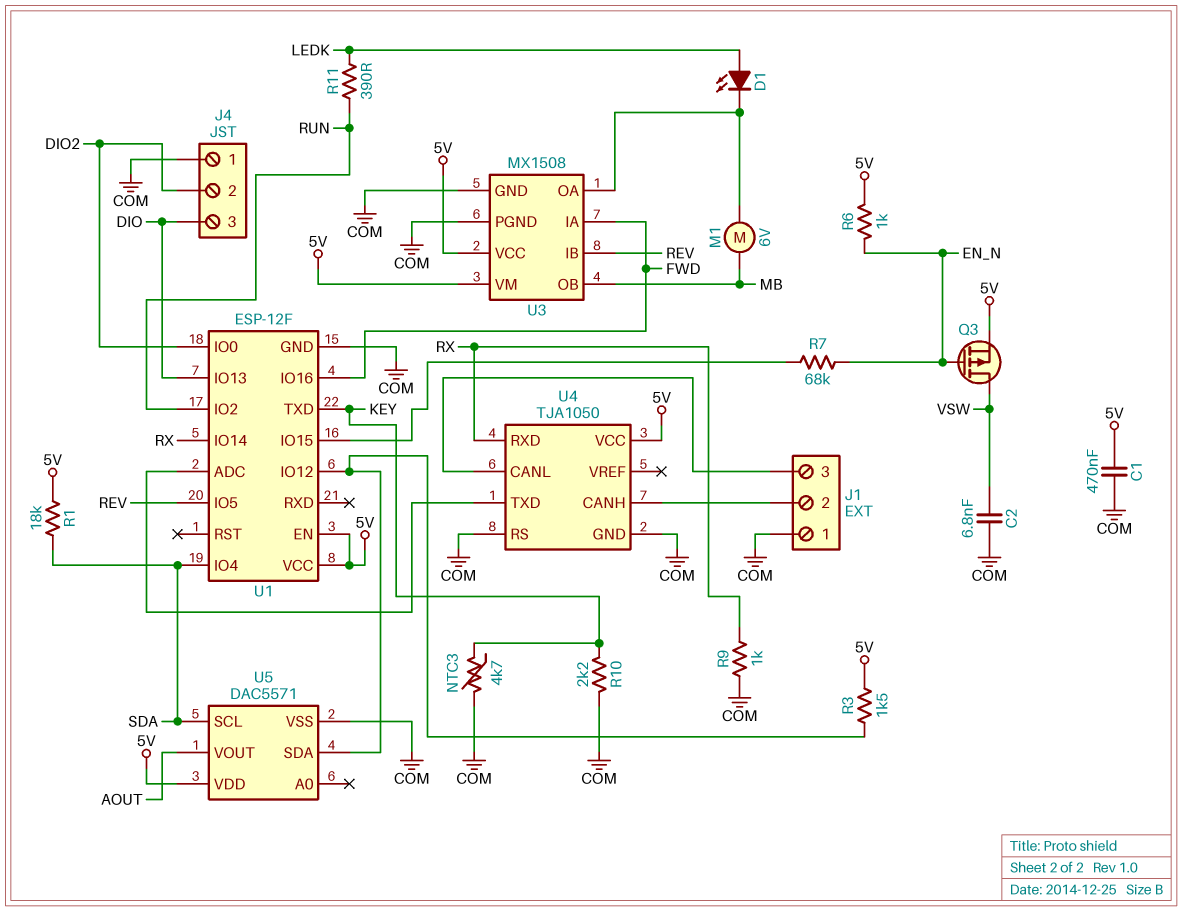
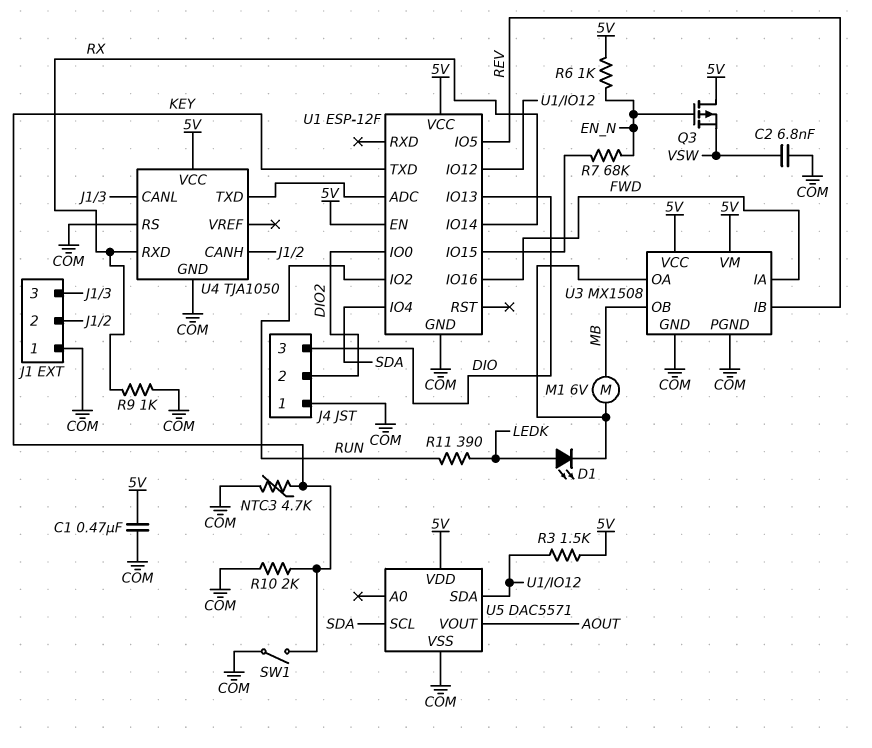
Q3: PMOS (G EN_N, D VSW, S 5V) -> PMOS (G EN_N, D 5V, S VSW)
R1: 18k (5V, SDA) -> none
R10: 2.2k (COM, KEY) -> 2k (COM, KEY)
SW1: none -> switch (COM, KEY)

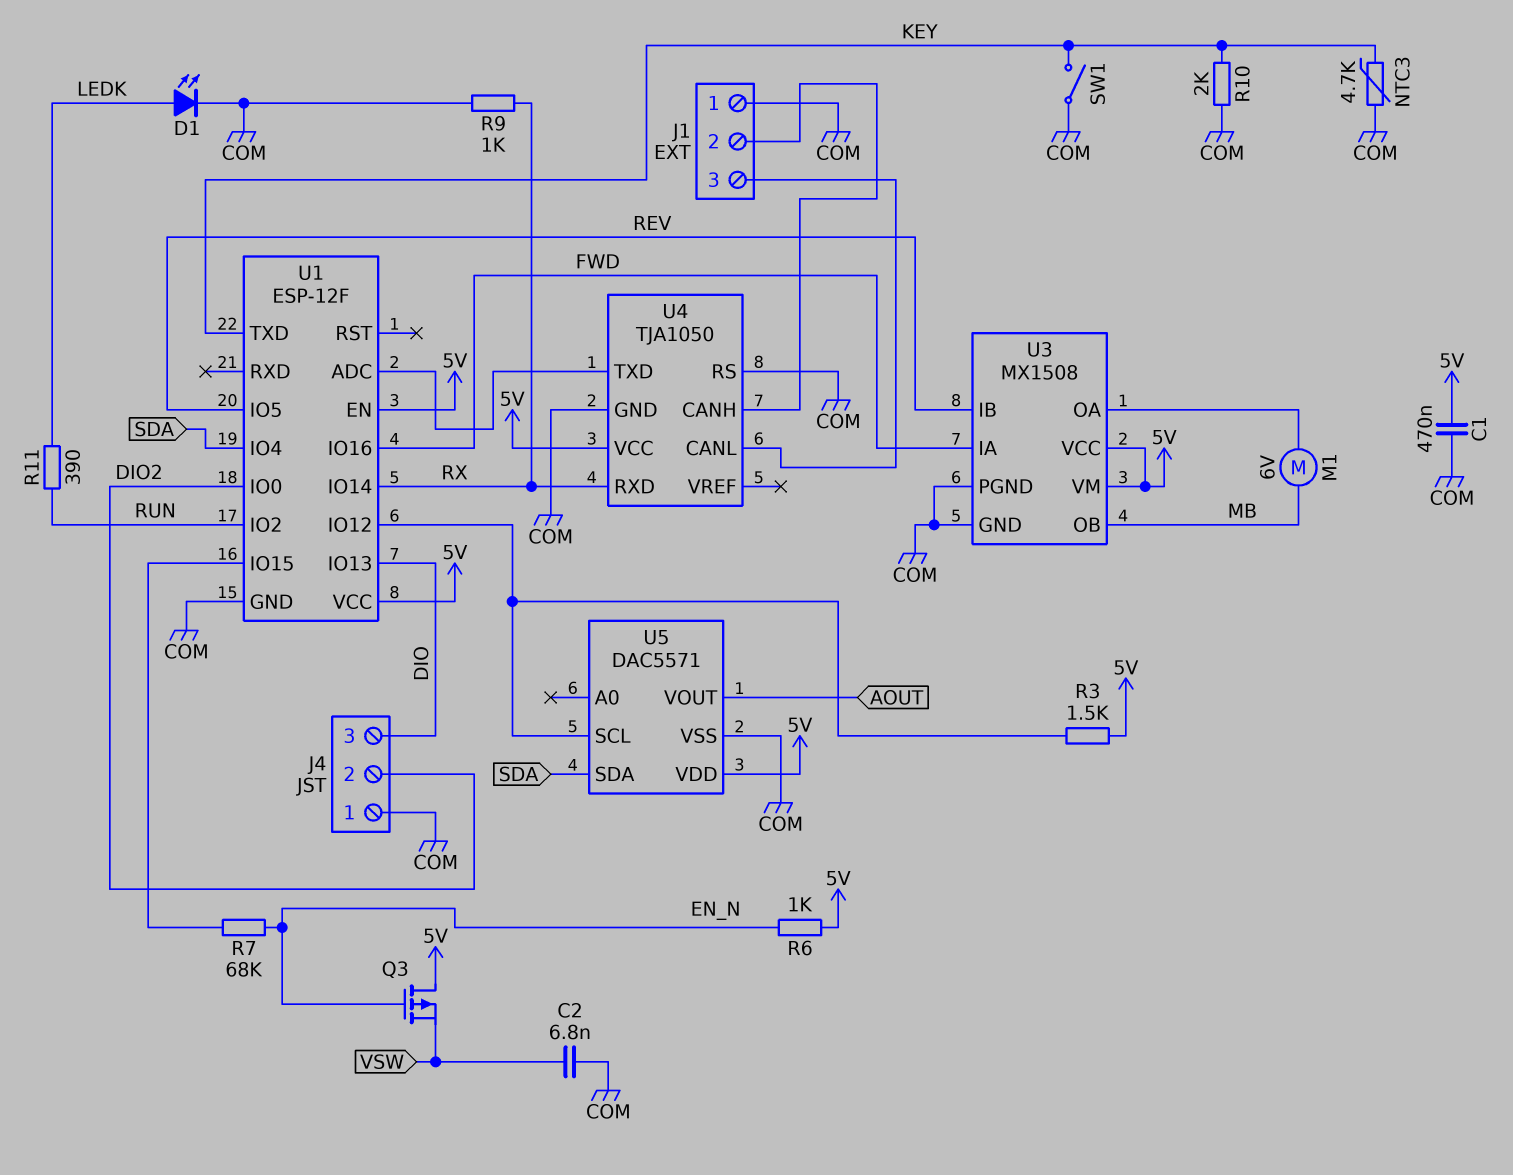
D1: LED (A LEDK, K U3/OA) -> LED (A LEDK, K COM)
U5 pin SCL: SDA -> U1/IO12
U5 pin SDA: U1/IO12 -> SDA

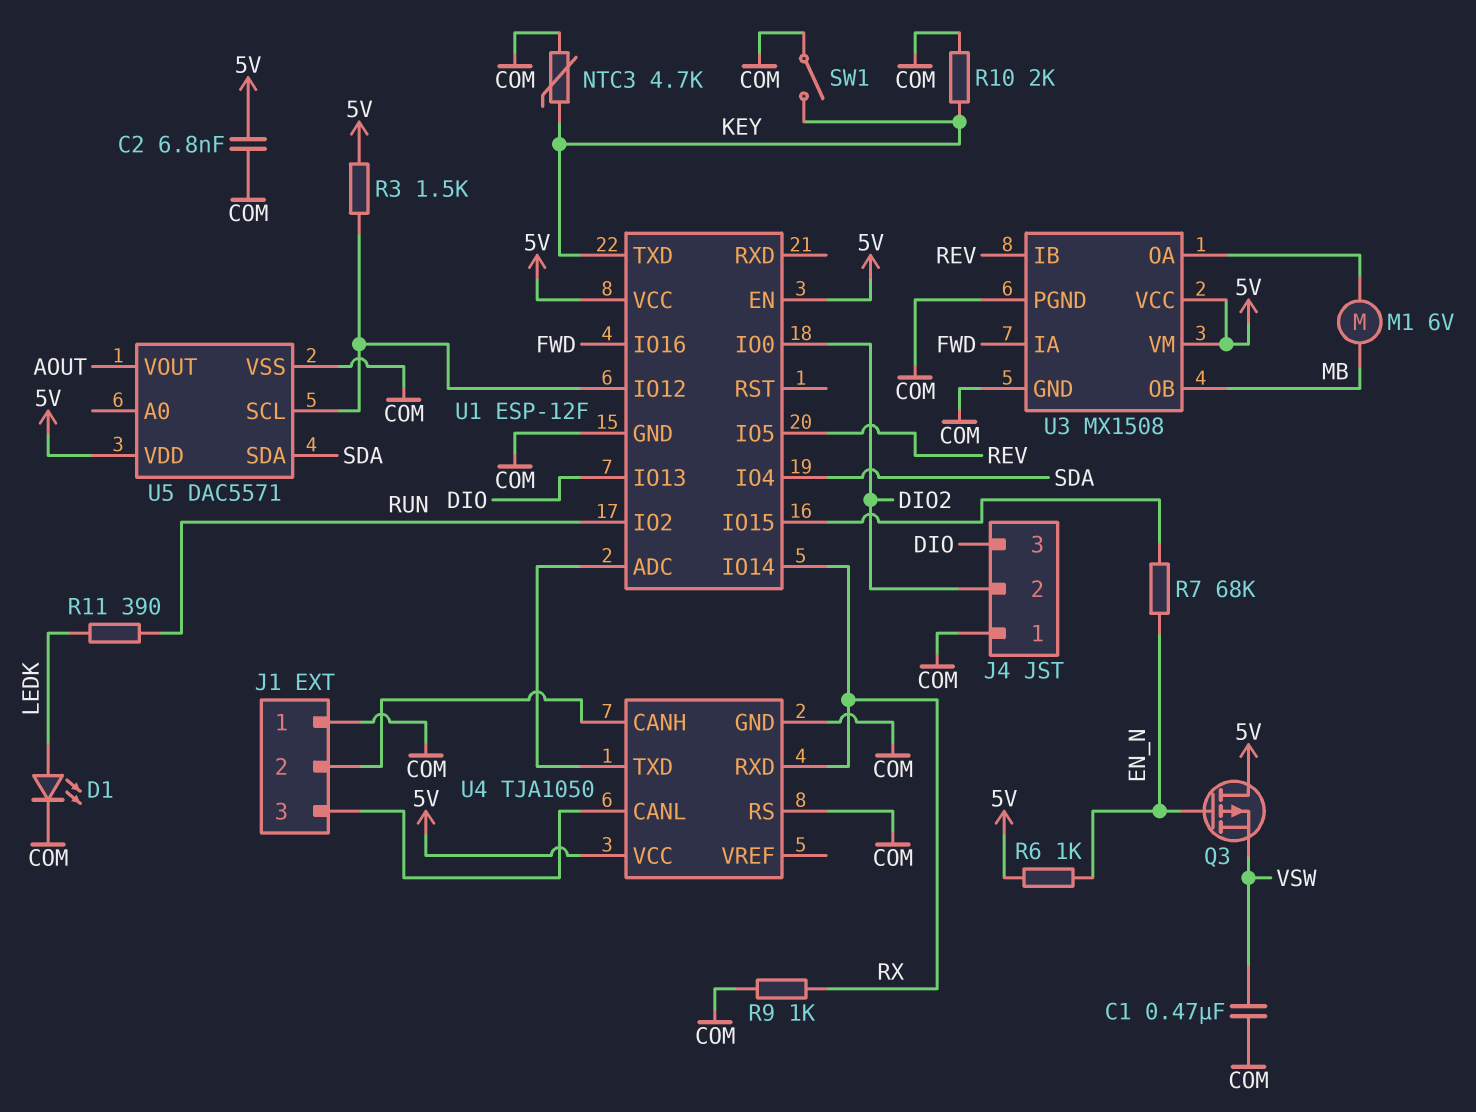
C1: 470nF (5V, COM) -> 470nF (COM, VSW)
C2: 6.8nF (COM, VSW) -> 6.8nF (5V, COM)

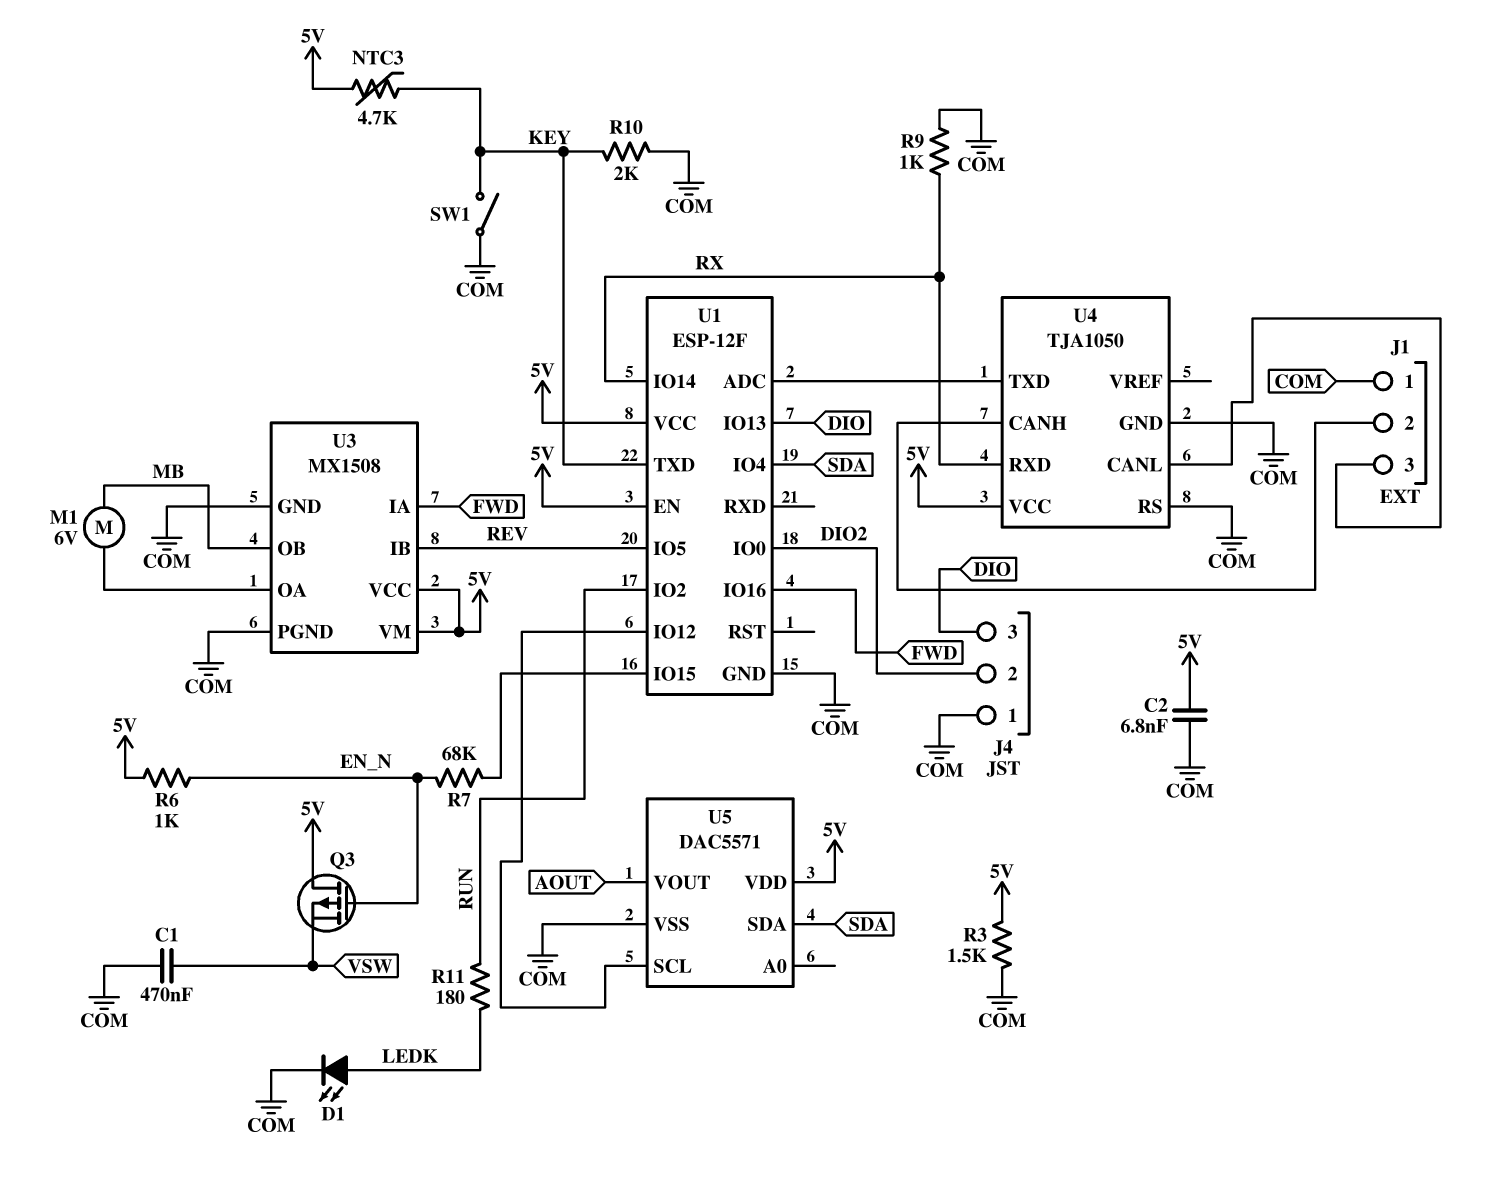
NTC3: 4.7k (COM, KEY) -> 4.7k (5V, KEY)
R3: 1.5k (5V, U1/IO12) -> 1.5k (5V, COM)
R11: 390 (LEDK, RUN) -> 180 (LEDK, RUN)

